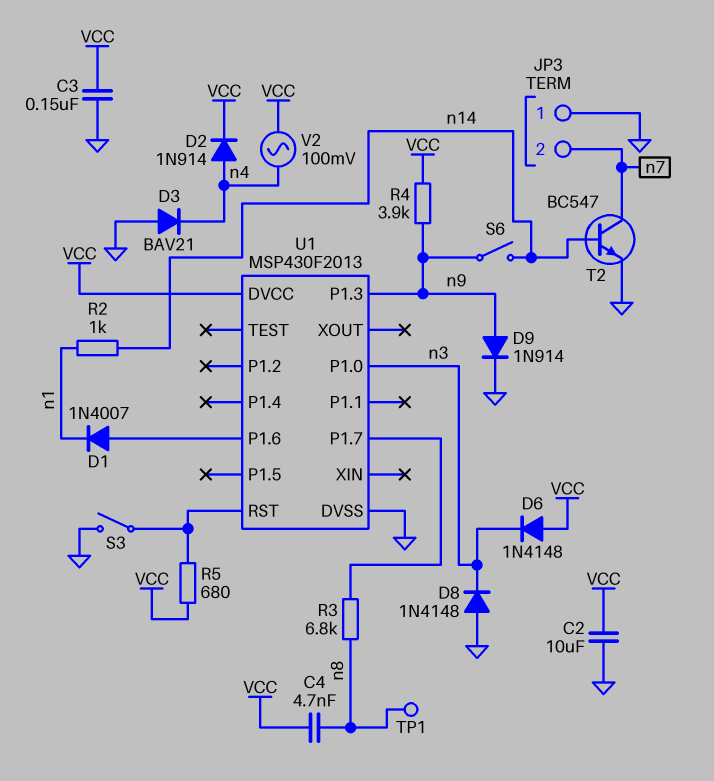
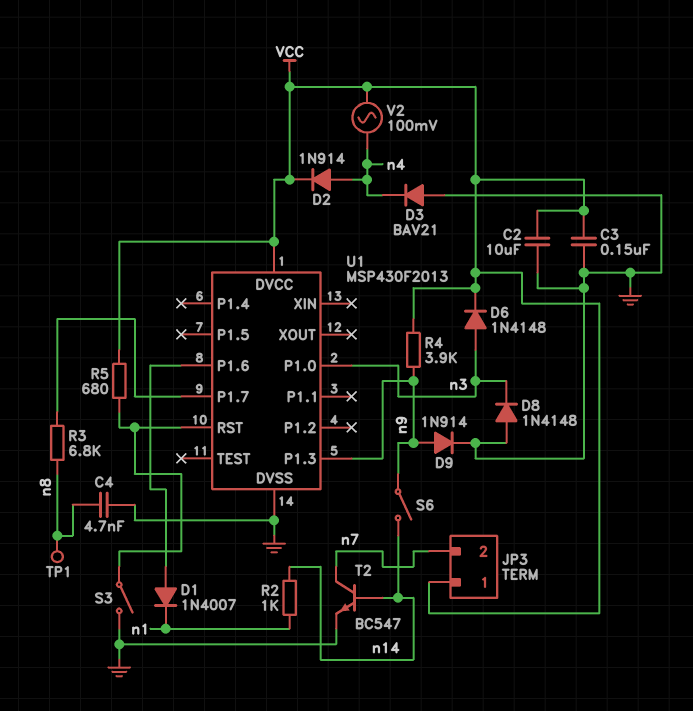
C4: 4.7nF (VCC, n8) -> 4.7nF (GND, n8)
D6: diode 1N4148 (A VCC, K n3) -> diode 1N4148 (A n3, K VCC)
JP3 pin 1: GND -> VCC

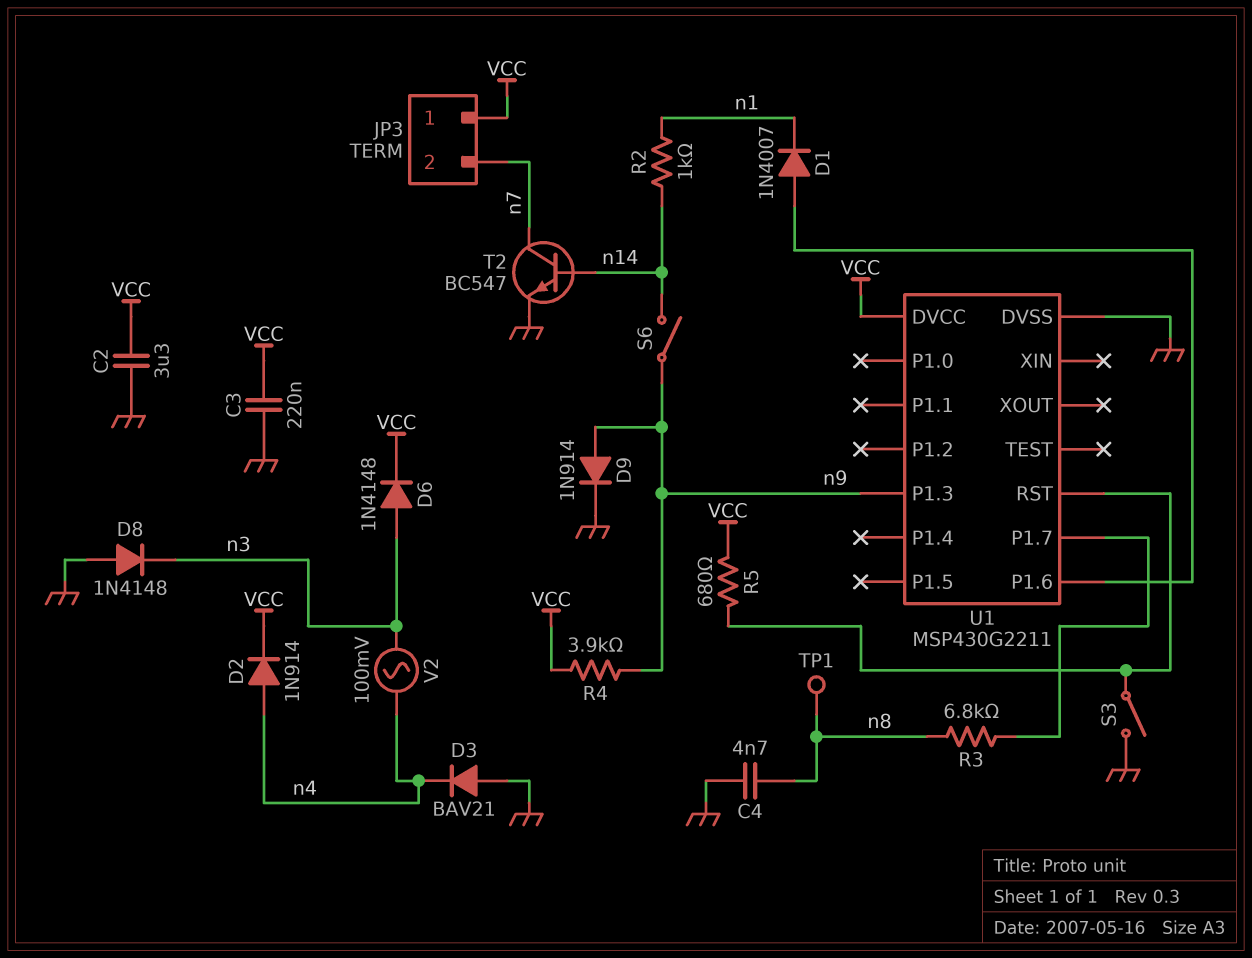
C2: 10uF (GND, VCC) -> 3.3uF (GND, VCC)
C3: 150nF (GND, VCC) -> 220nF (GND, VCC)
U1: MSP430F2013 -> MSP430G2211
U1 pin P1.0: n3 -> none
V2: AC 100mV (VCC, n4) -> AC 100mV (n3, n4)

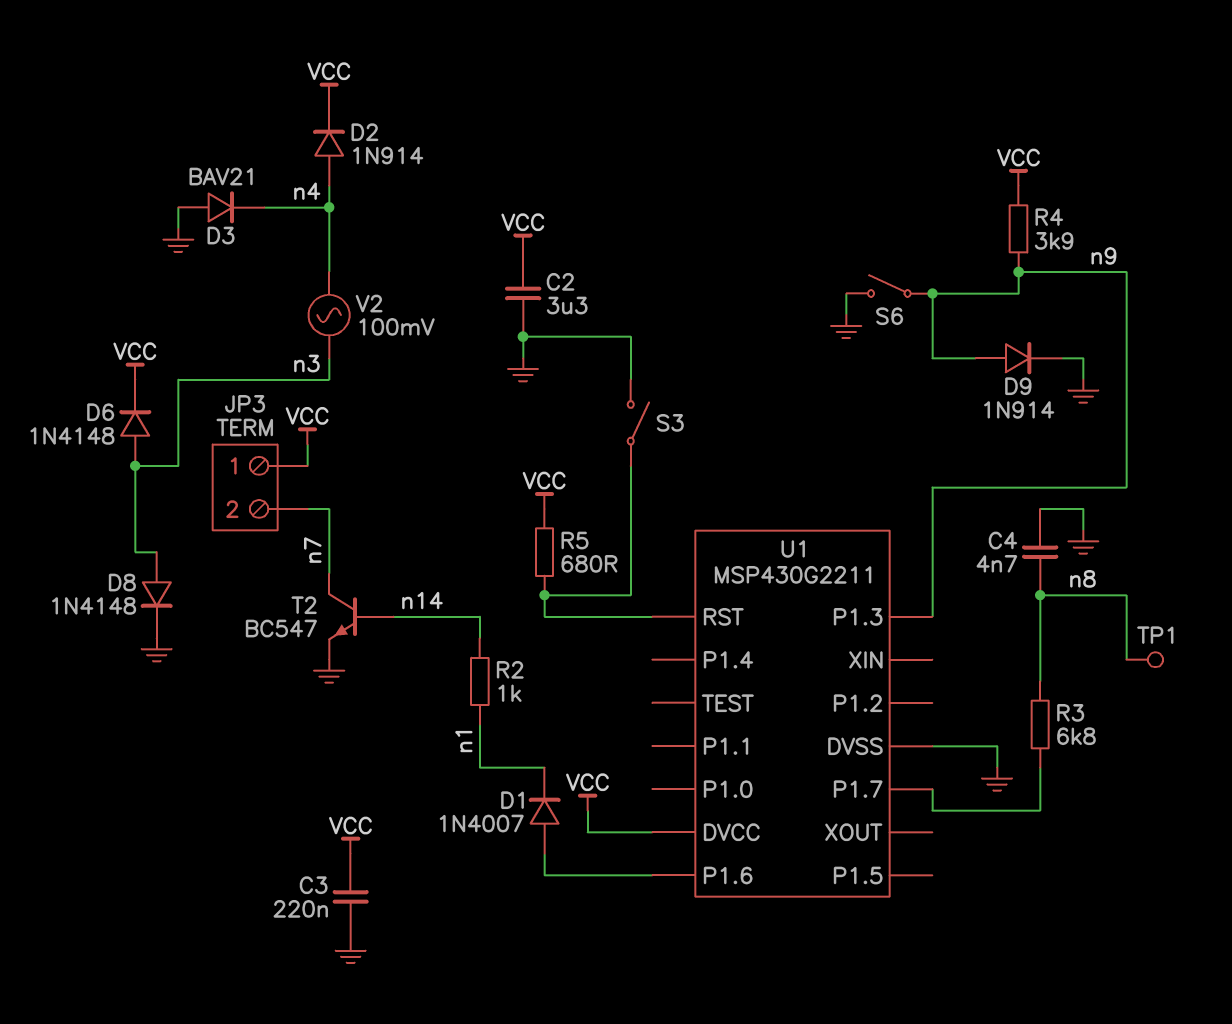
D8: diode 1N4148 (A GND, K n3) -> diode 1N4148 (A n3, K GND)
S6: switch (n9, n14) -> switch (GND, n9)

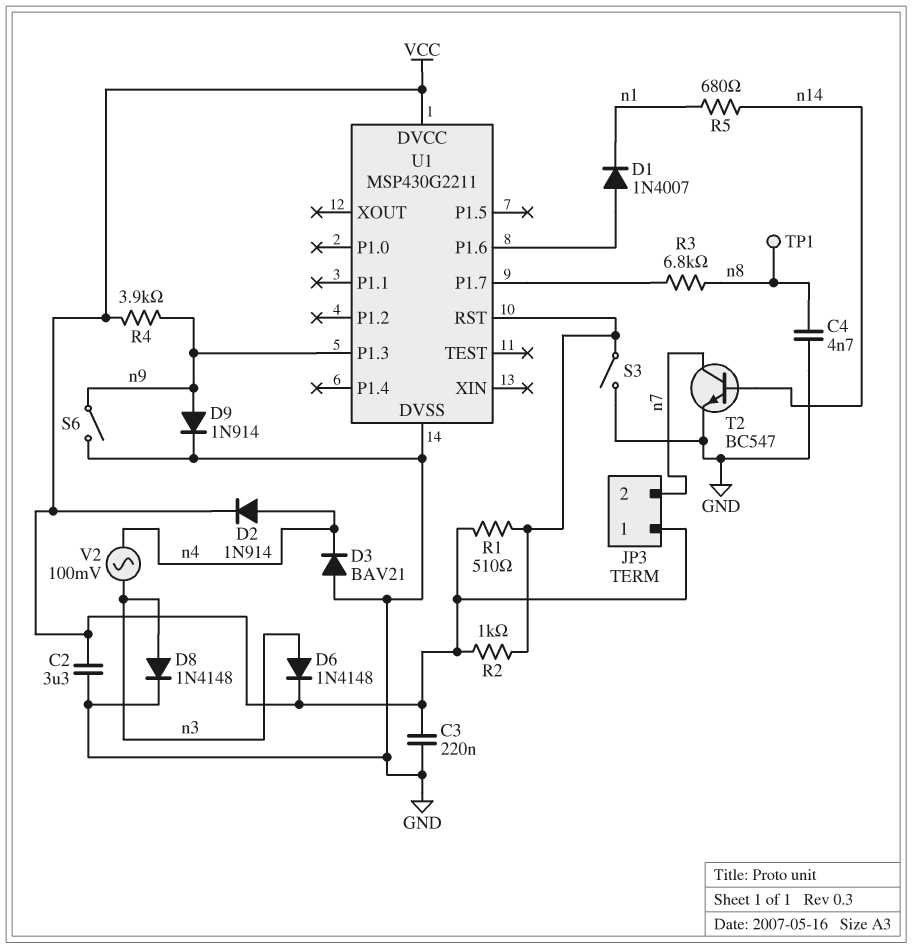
R1: none -> 510 (U1/RST, VCC)
R2: 1k (n1, n14) -> 1k (U1/RST, VCC)
R5: 680 (U1/RST, VCC) -> 680 (n1, n14)

